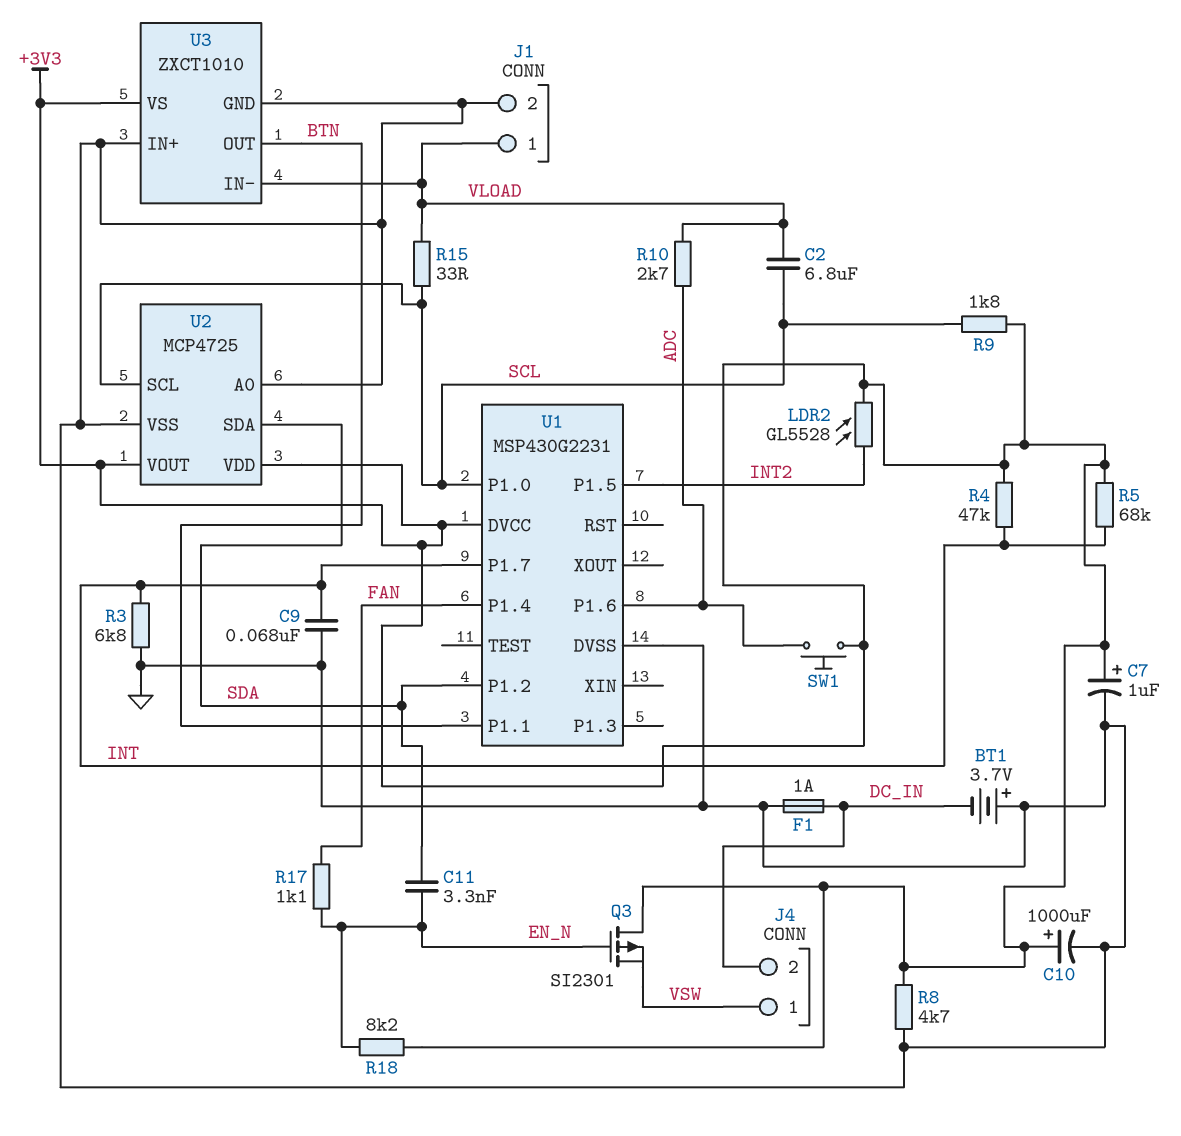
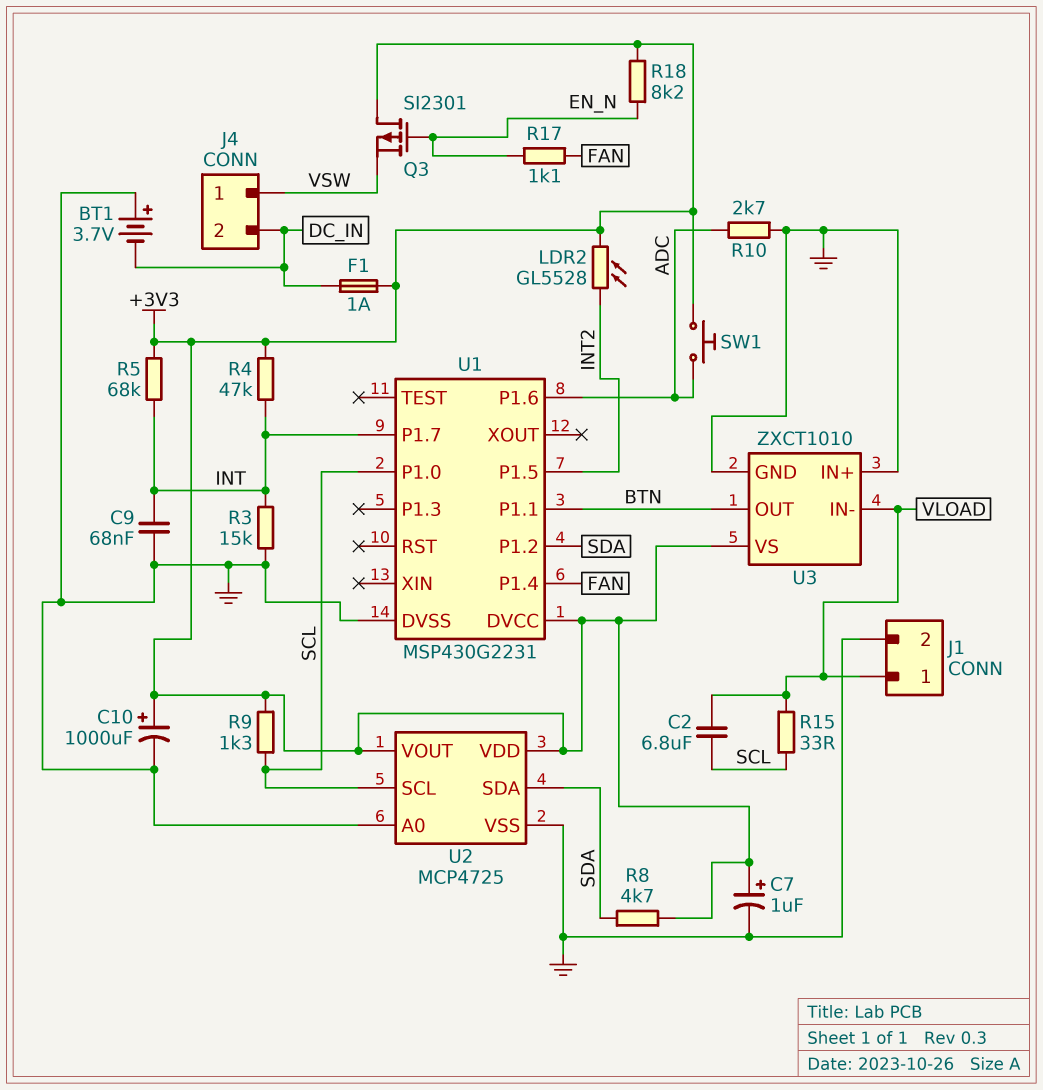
C11: 3.3nF (EN_N, SDA) -> none
F1: 1A (DC_IN, GND) -> 1A (+3V3, DC_IN)
R3: 6.8k (GND, INT) -> 15k (GND, INT)
R8: 4.7k (+3V3, GND) -> 4.7k (+3V3, SDA)
R9: 1.8k (+3V3, SCL) -> 1.3k (+3V3, SCL)
R10: 2.7k (ADC, VLOAD) -> 2.7k (ADC, GND)

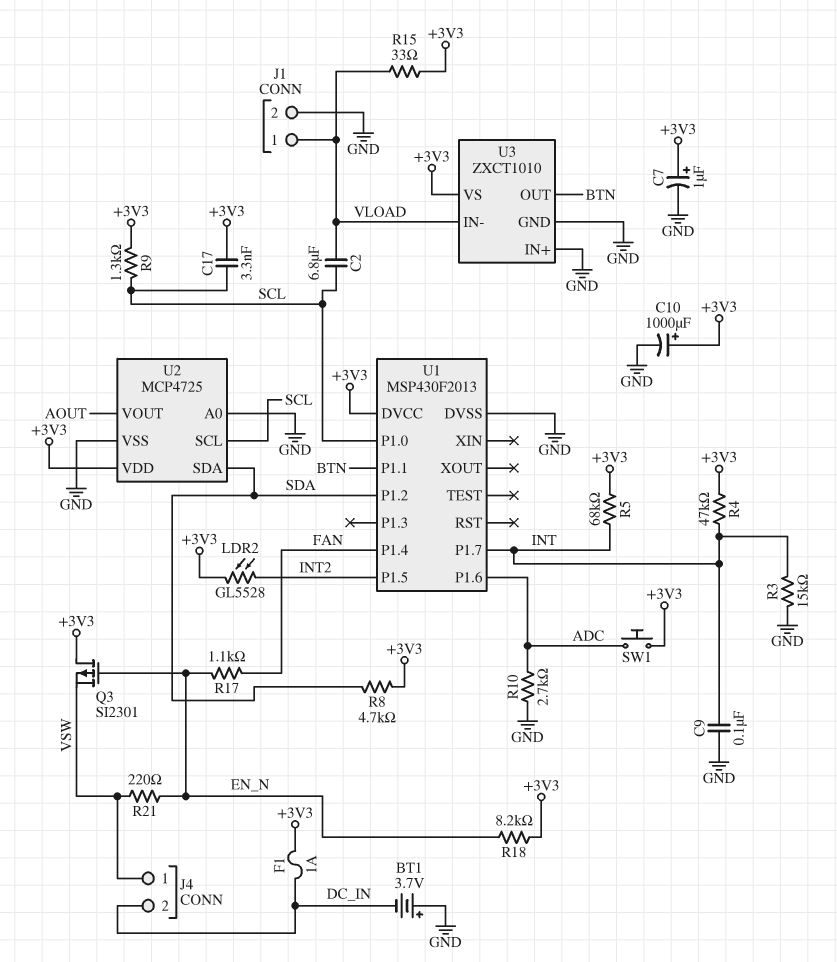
C9: 68nF (GND, INT) -> 100nF (GND, INT)
C17: none -> 3.3nF (+3V3, SCL)
R15: 33 (SCL, VLOAD) -> 33 (+3V3, VLOAD)
R21: none -> 220 (EN_N, VSW)
U1: MSP430G2231 -> MSP430F2013
U2 pin VOUT: +3V3 -> AOUT

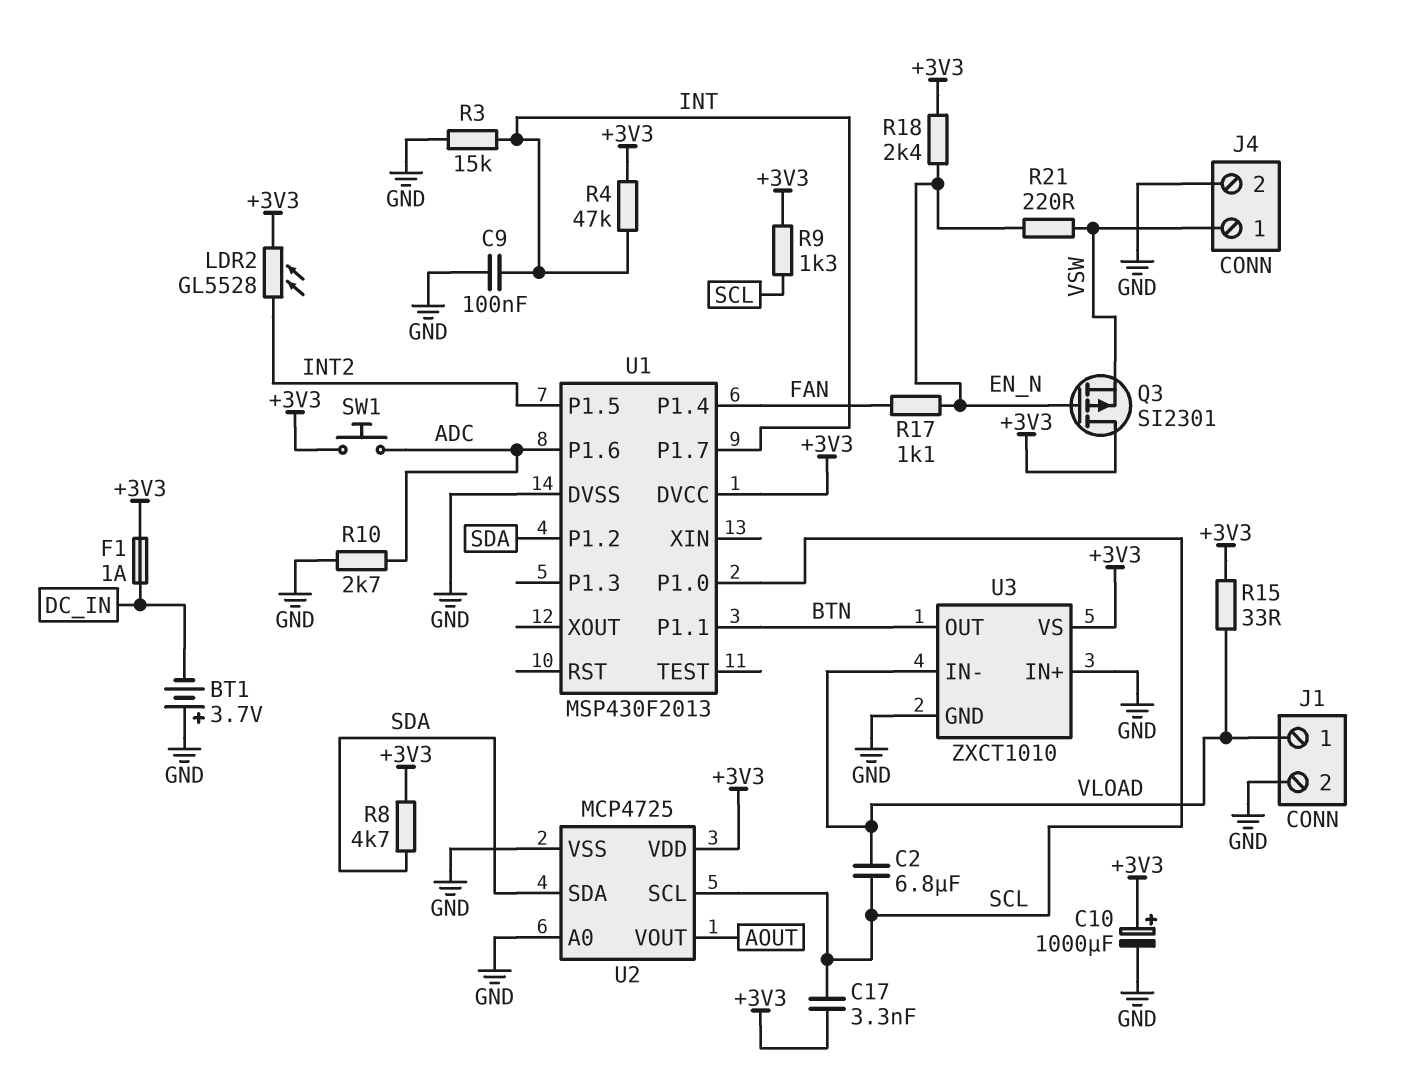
C7: 1uF (plus +3V3, minus GND) -> none
J4 pin 2: DC_IN -> GND
R5: 68k (+3V3, INT) -> none
R18: 8.2k (+3V3, EN_N) -> 2.4k (+3V3, EN_N)

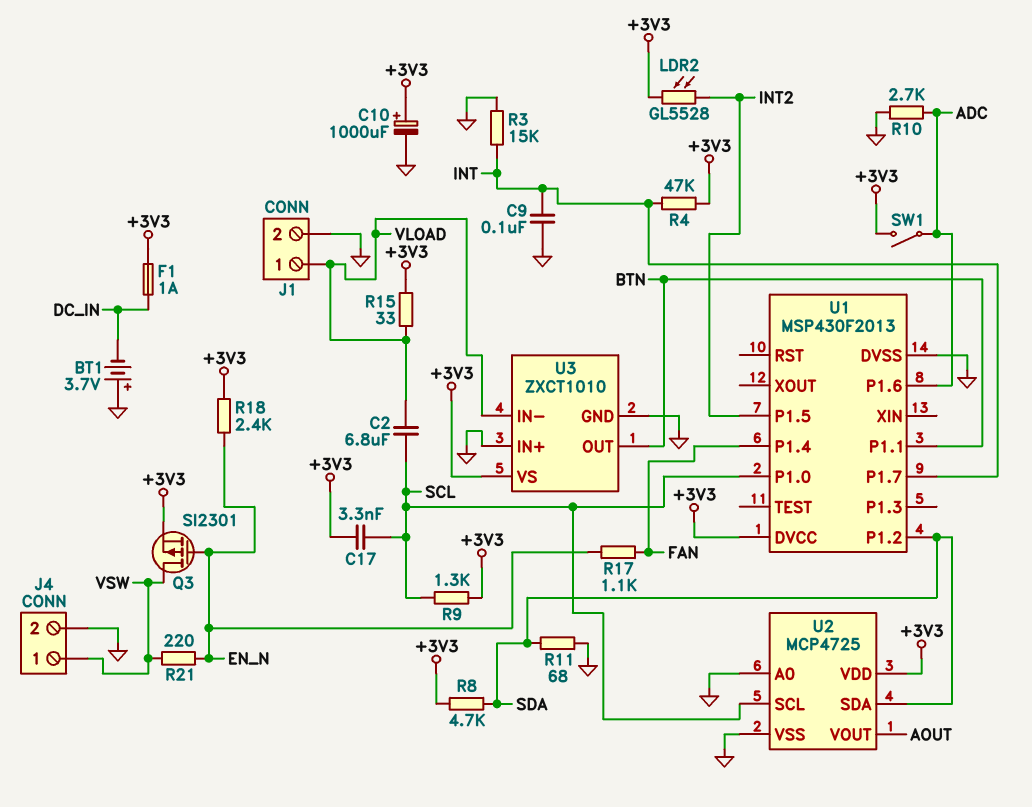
Q3: PMOS SI2301 (G EN_N, D +3V3, S VSW) -> PMOS SI2301 (G EN_N, D VSW, S +3V3)
R11: none -> 68 (GND, SDA)
SW1: button (+3V3, ADC) -> switch (+3V3, ADC)

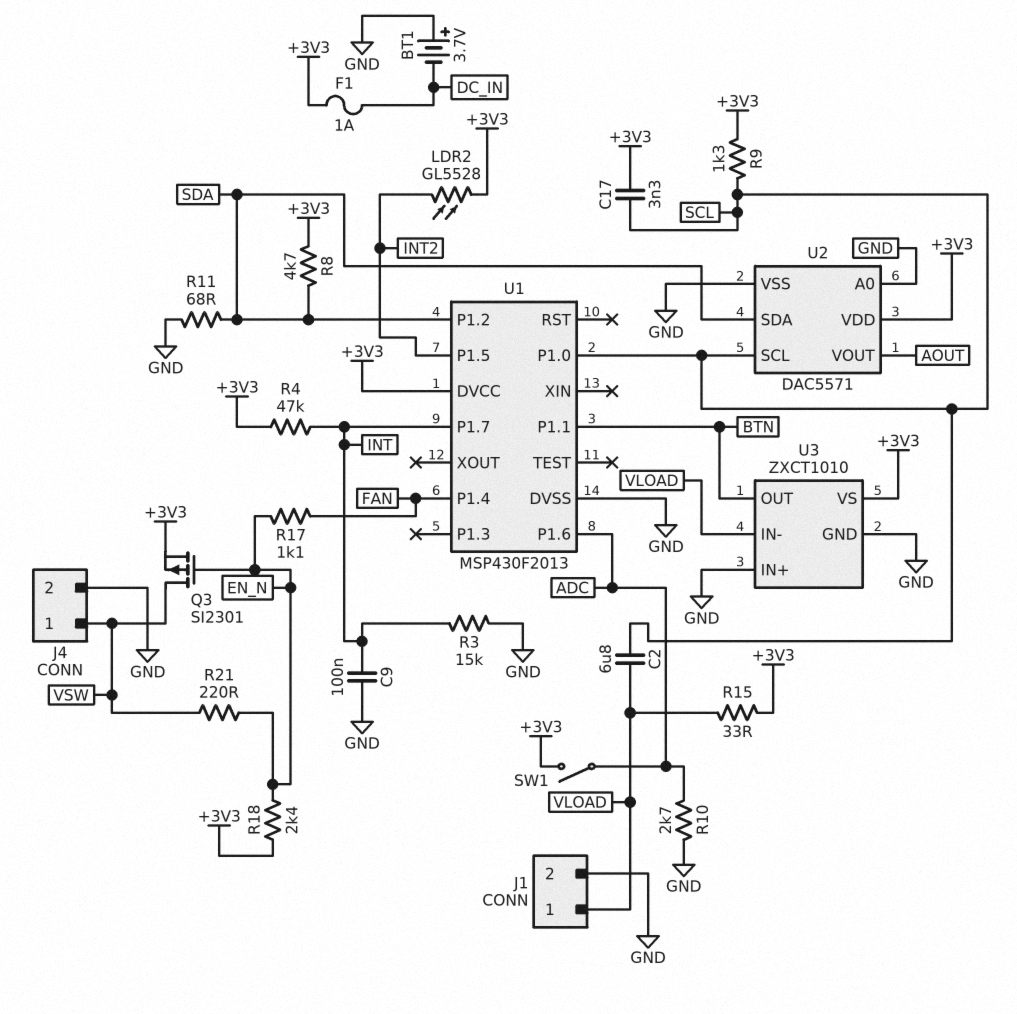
C10: 1000uF (plus +3V3, minus GND) -> none
U2: MCP4725 -> DAC5571

